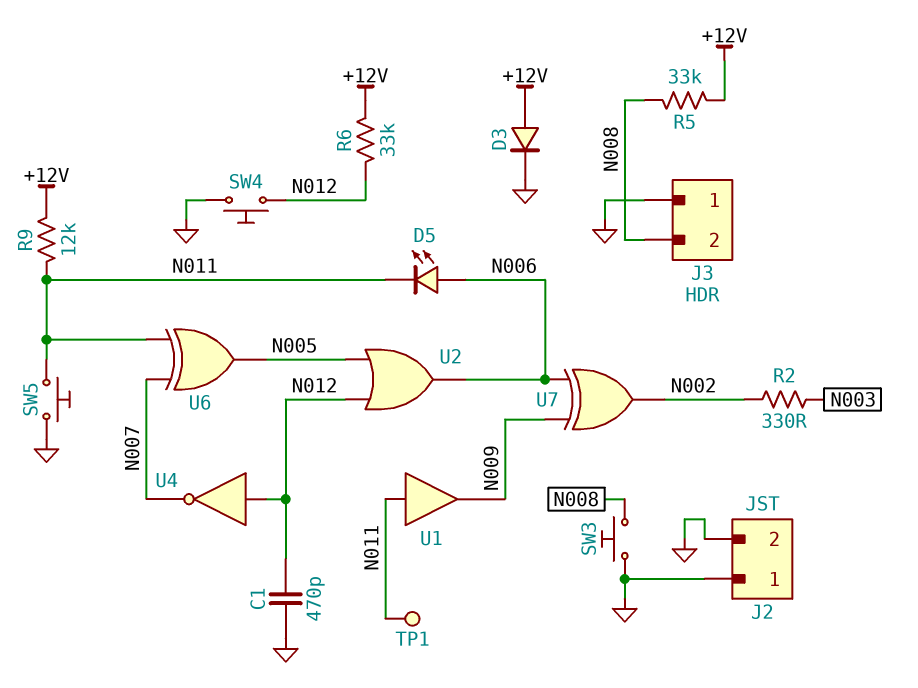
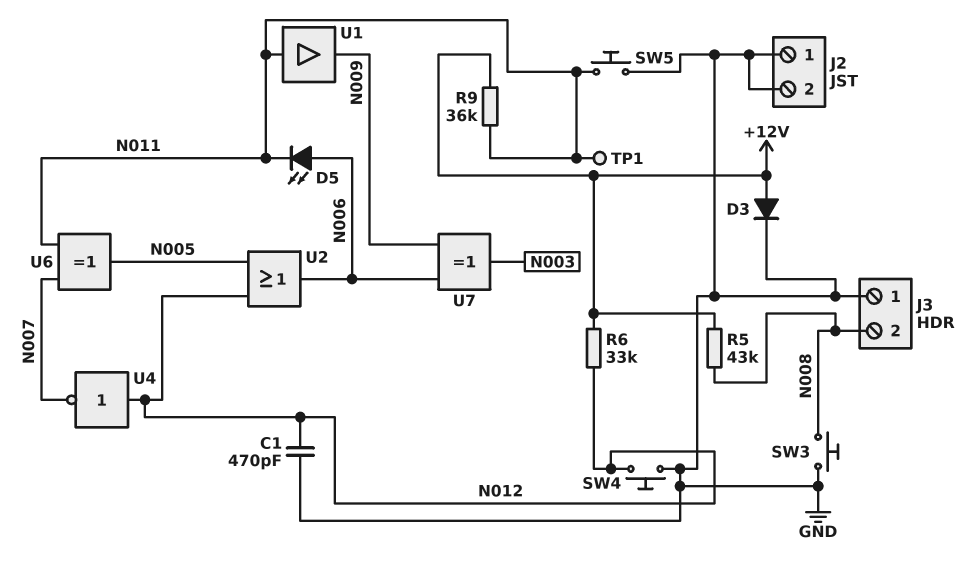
R2: 330 (N002, N003) -> none
R5: 33k (+12V, N008) -> 43k (+12V, N008)
R9: 12k (+12V, N011) -> 36k (+12V, N011)
U7: XOR (in N006, in N009, out N002) -> XOR (in N006, in N009, out N003)

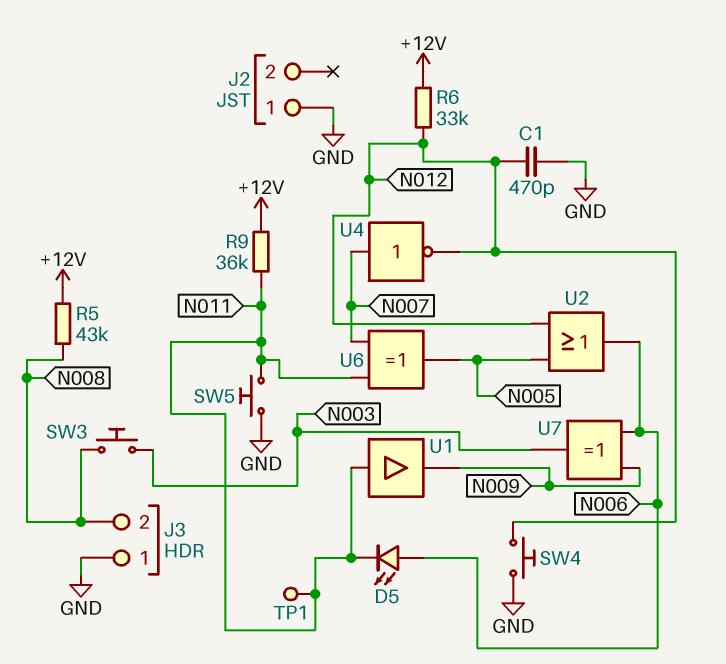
D3: diode (A +12V, K GND) -> none
J2 pin 2: GND -> none
SW3: button (GND, N008) -> button (N003, N008)
U4: NOT (in N012, out N007) -> NOT (in N007, out N012)

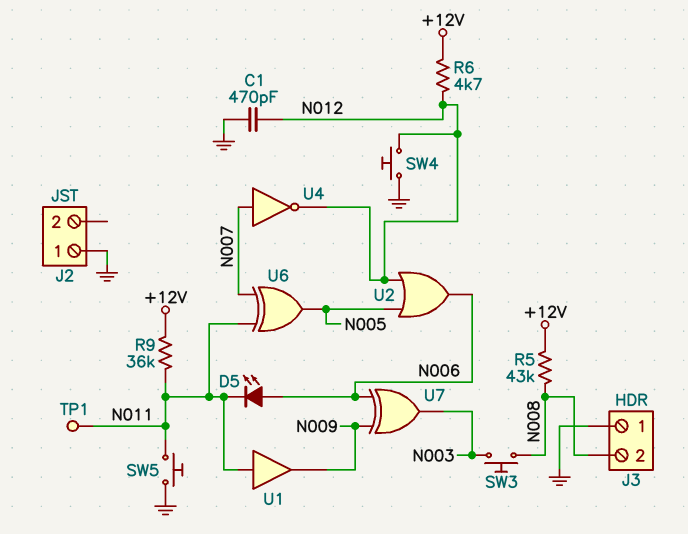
R6: 33k (+12V, N012) -> 4.7k (+12V, N012)

